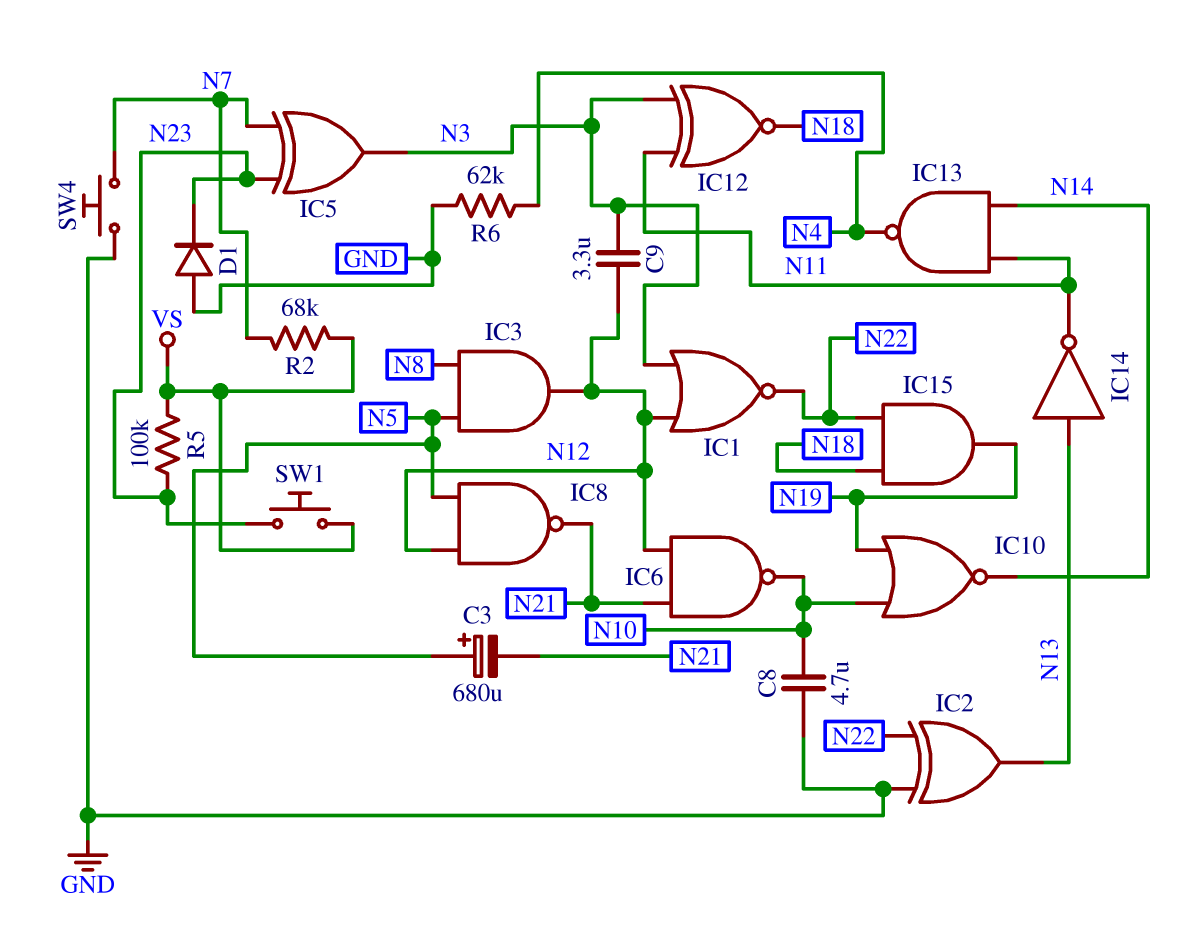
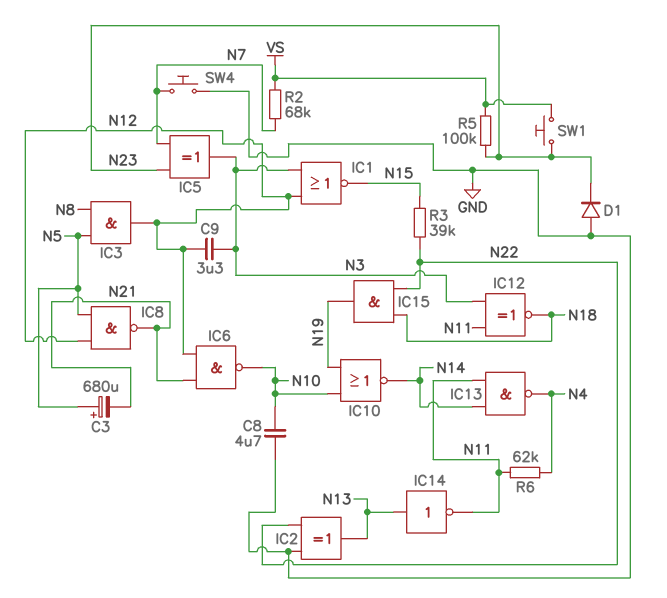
IC1: NOR (in N3, in N12, out N22) -> NOR (in N3, in N12, out N15)
R3: none -> 39k (N15, N22)
R6: 62k (GND, N4) -> 62k (N4, N11)

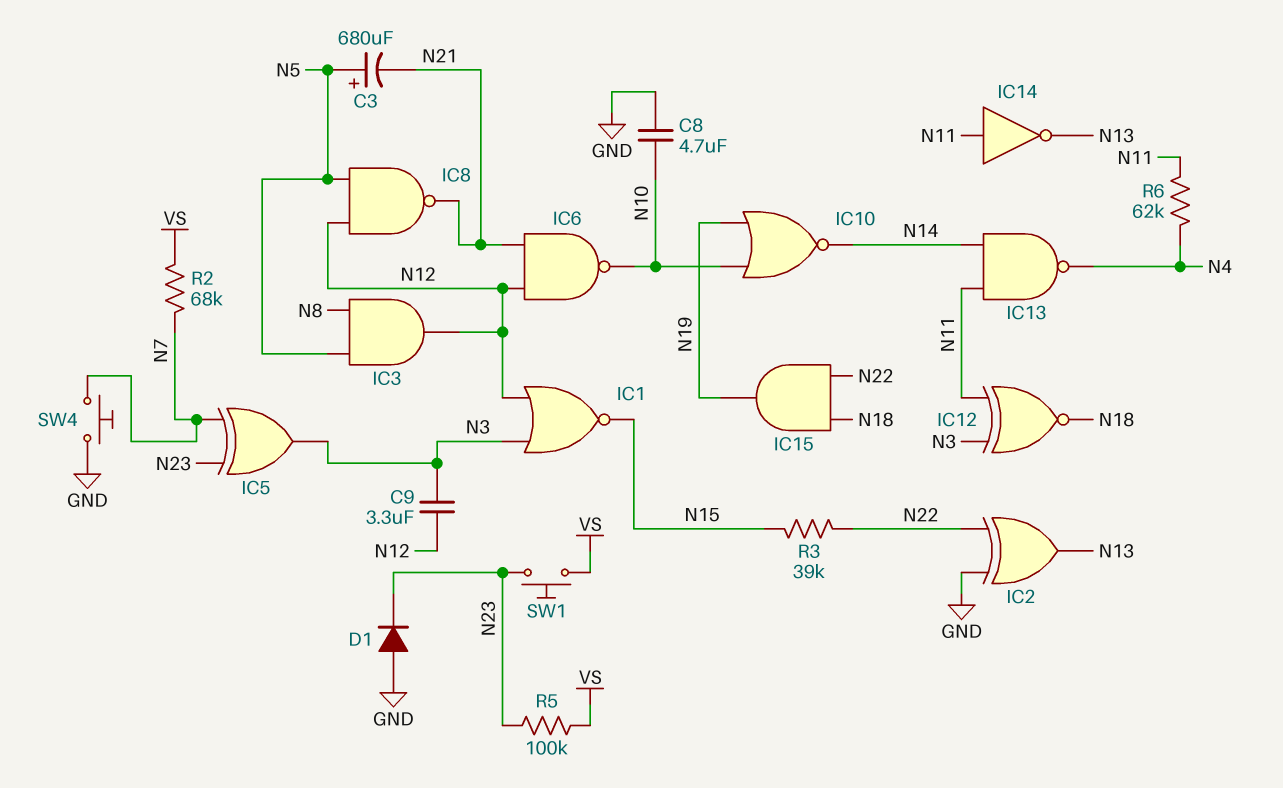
IC14: NOT (in N13, out N11) -> NOT (in N11, out N13)

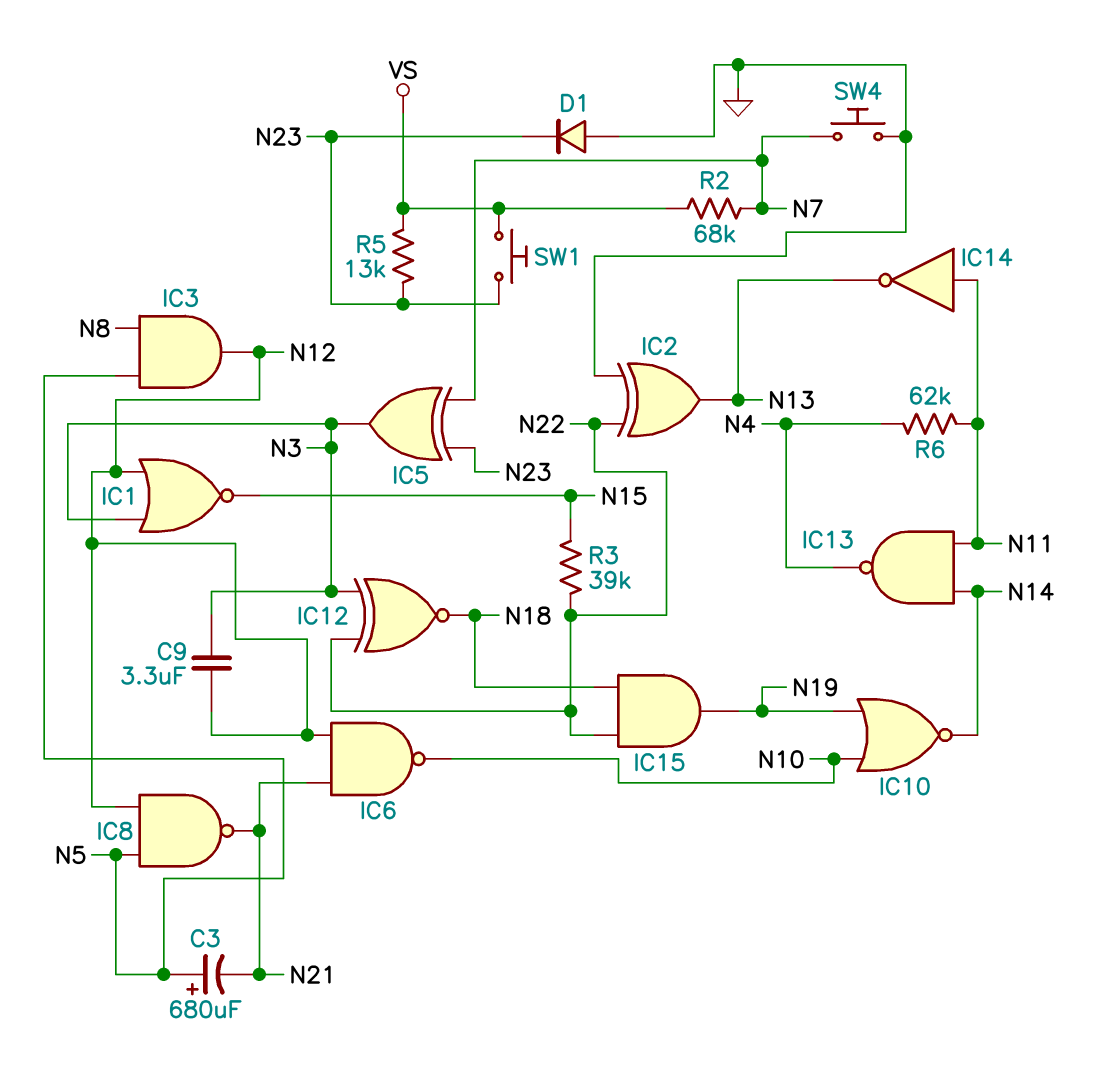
C8: 4.7uF (GND, N10) -> none
IC12: XNOR (in N3, in N11, out N18) -> XNOR (in N3, in N22, out N18)
R5: 100k (N23, VS) -> 13k (N23, VS)

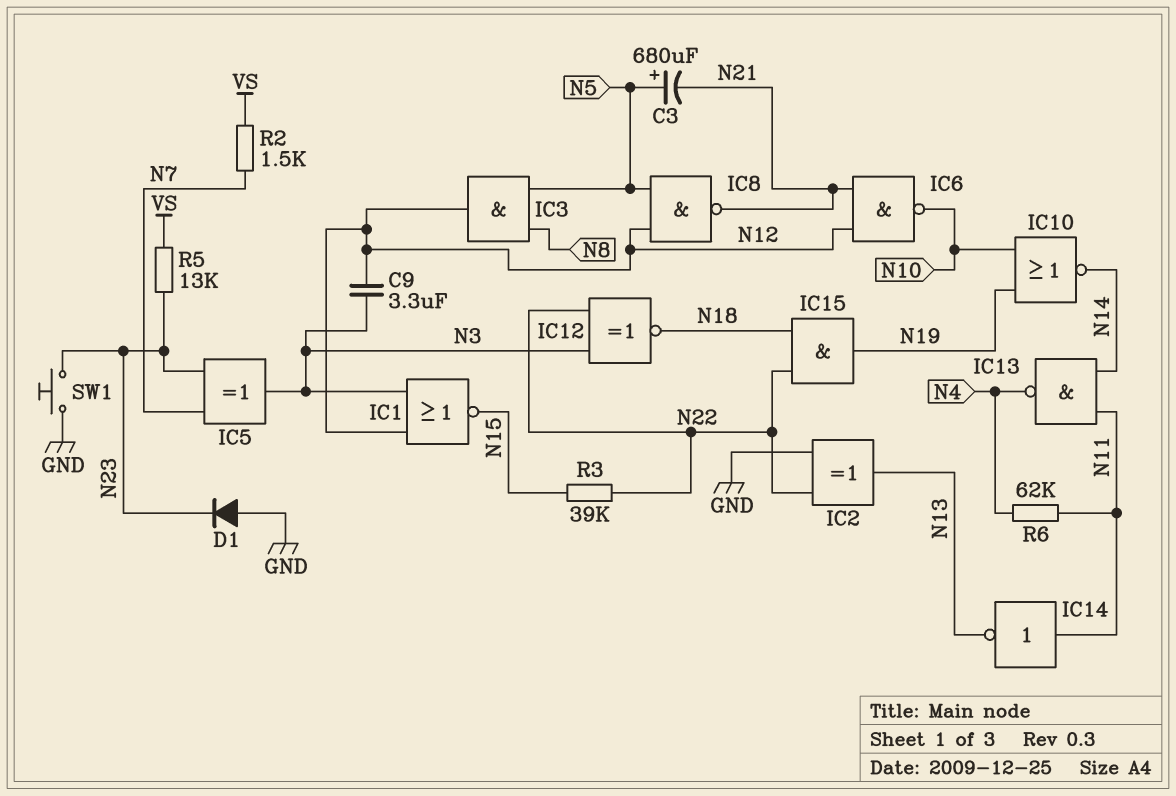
R2: 68k (N7, VS) -> 1.5k (N7, VS)
SW1: button (N23, VS) -> button (GND, N23)
SW4: button (GND, N7) -> none

